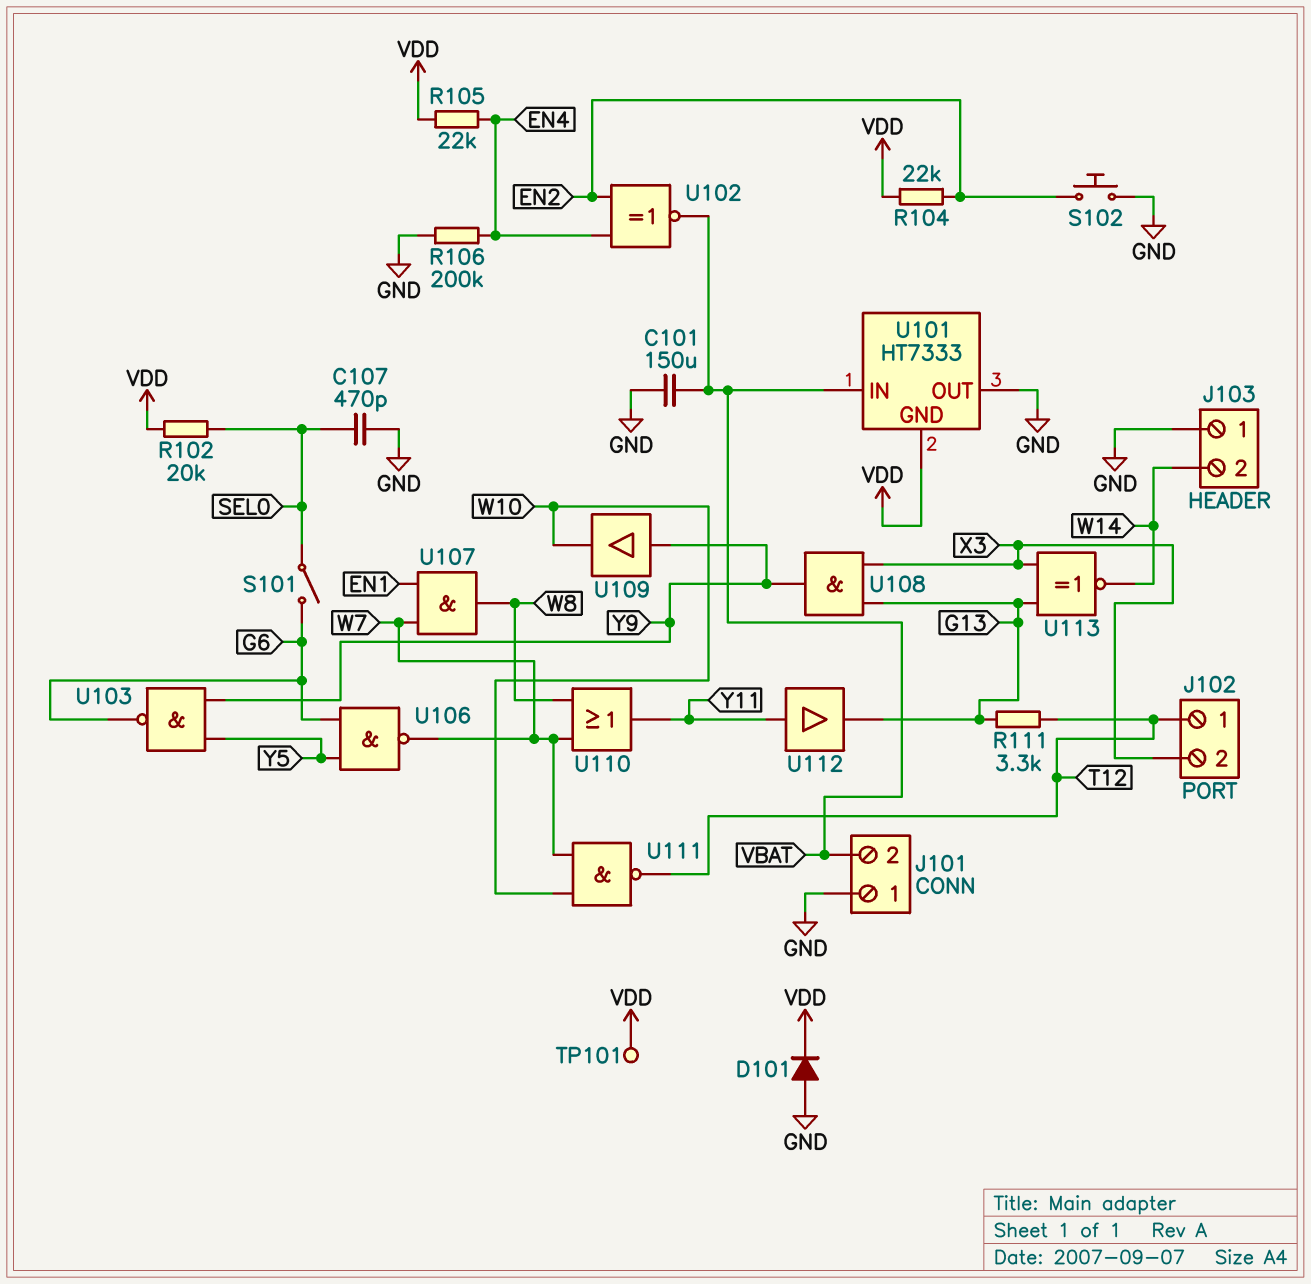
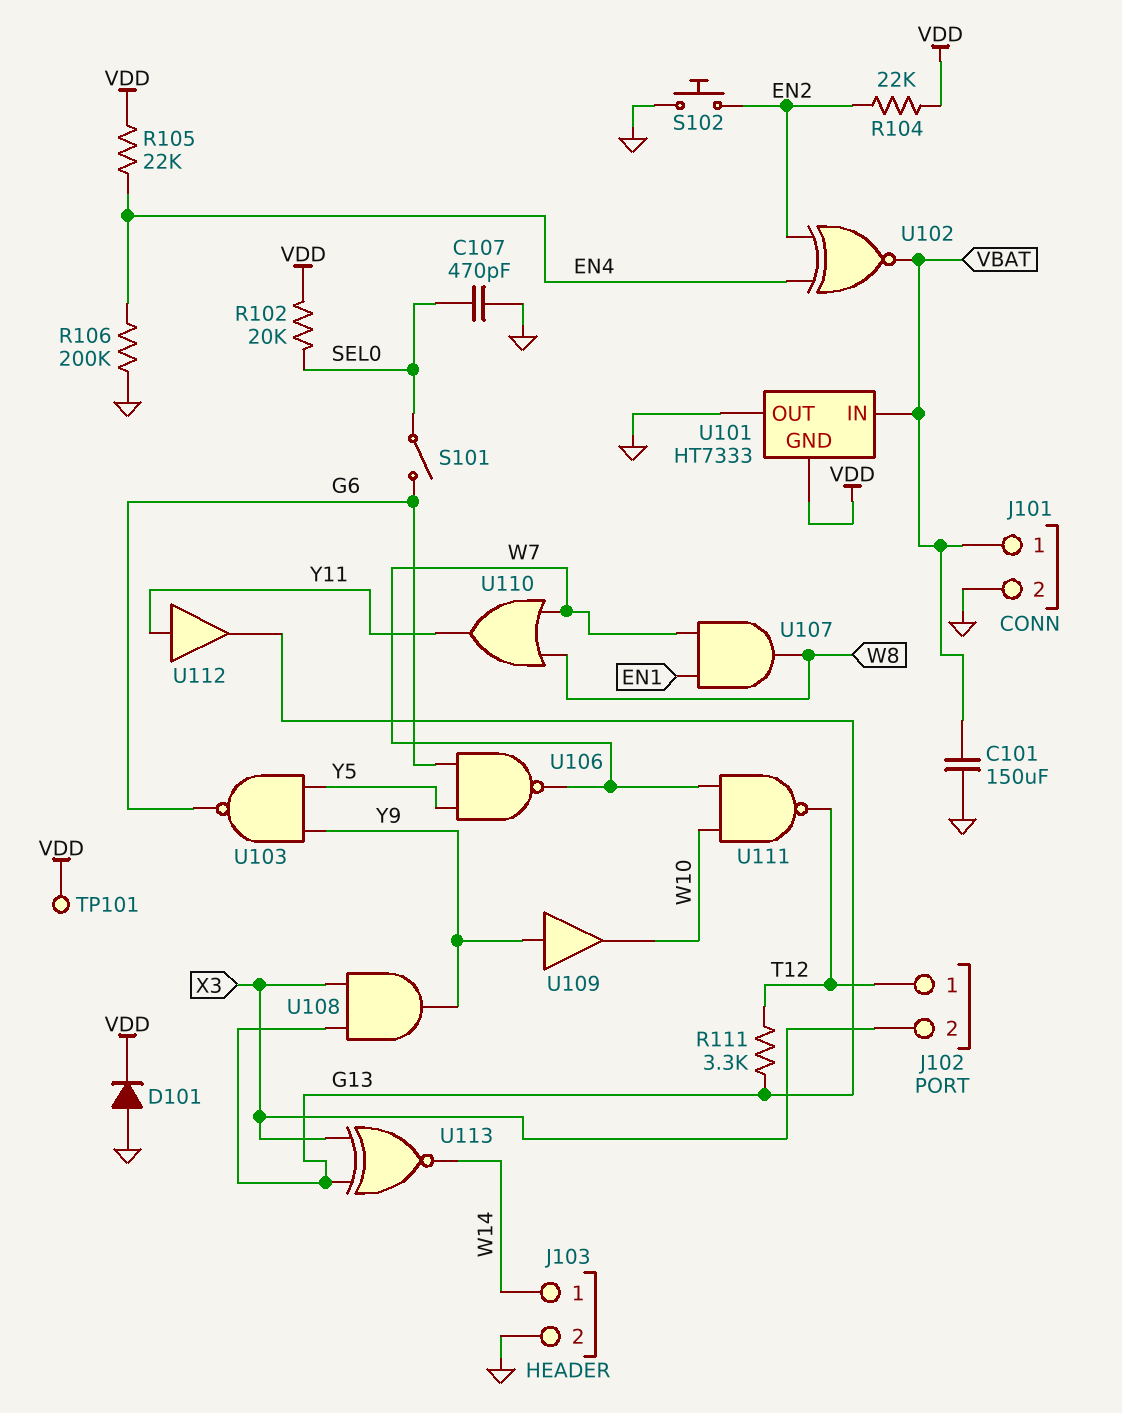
J101 pin 1: GND -> VBAT
J101 pin 2: VBAT -> GND
J103 pin 1: GND -> W14
J103 pin 2: W14 -> GND

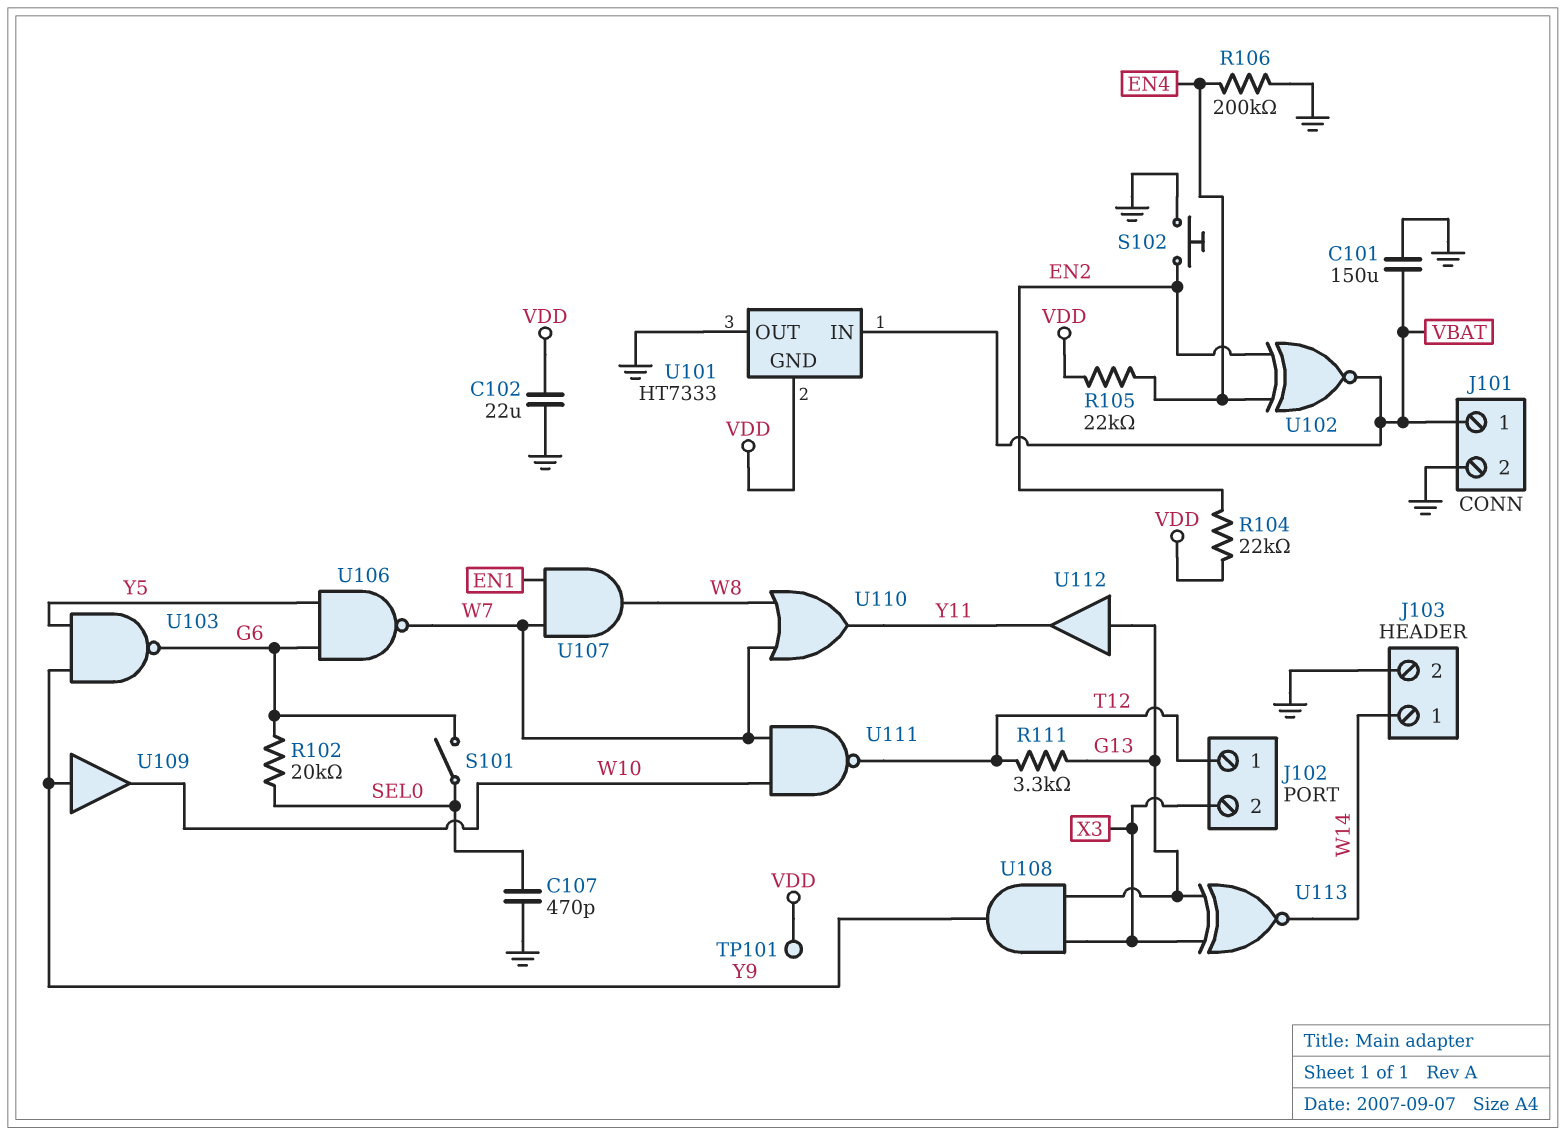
C102: none -> 22uF (GND, VDD)
D101: diode (A GND, K VDD) -> none
R102: 20k (SEL0, VDD) -> 20k (G6, SEL0)
U112: buffer (in Y11, out G13) -> buffer (in G13, out Y11)

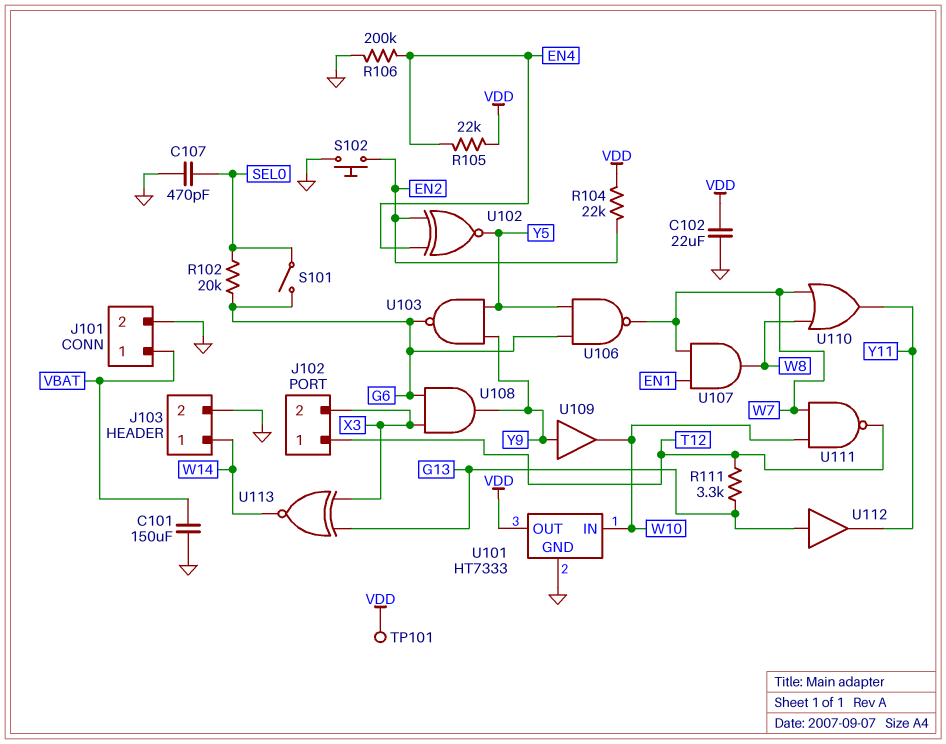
U101 pin GND: VDD -> GND
U101 pin IN: VBAT -> W10
U101 pin OUT: GND -> VDD
U102: XNOR (in EN2, in EN4, out VBAT) -> XNOR (in EN2, in EN4, out Y5)
U108: AND (in G13, in X3, out Y9) -> AND (in G6, in X3, out Y9)

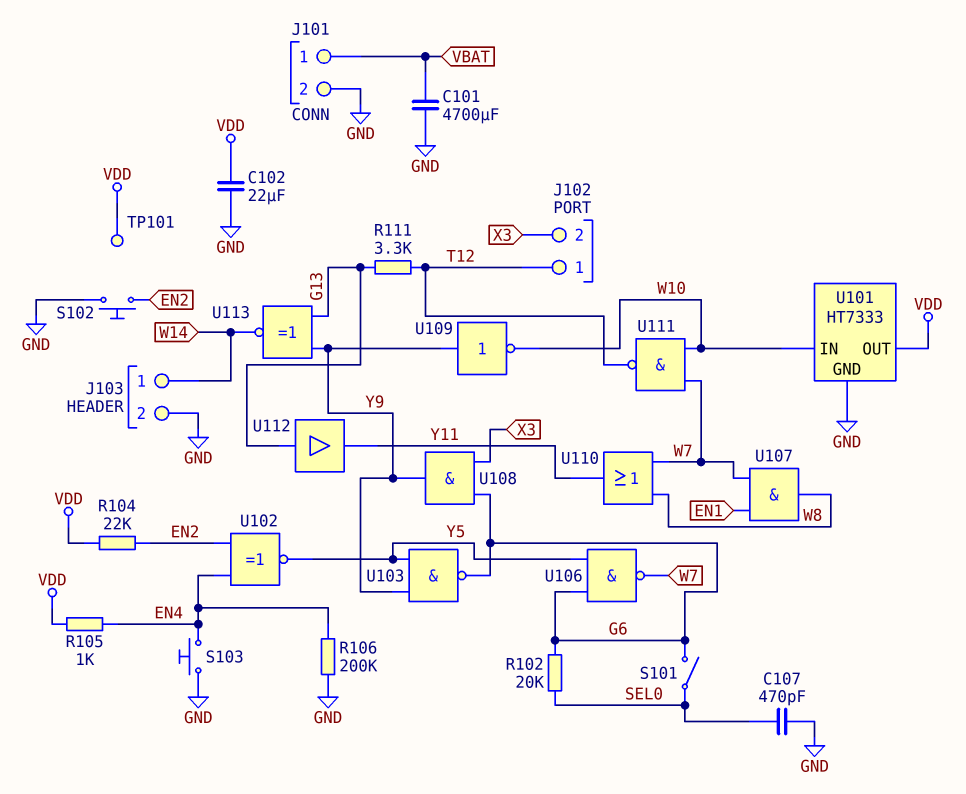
C101: 150uF (GND, VBAT) -> 4700uF (GND, VBAT)
R105: 22k (EN4, VDD) -> 1k (EN4, VDD)
S103: none -> button (EN4, GND)
U109: buffer (in Y9, out W10) -> NOT (in Y9, out W10)
U113: XNOR (in G13, in X3, out W14) -> XNOR (in G13, in Y9, out W14)

